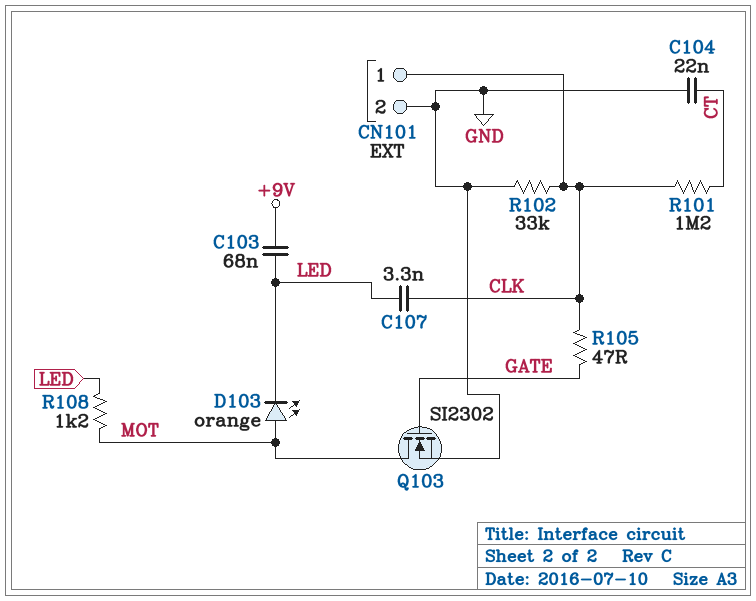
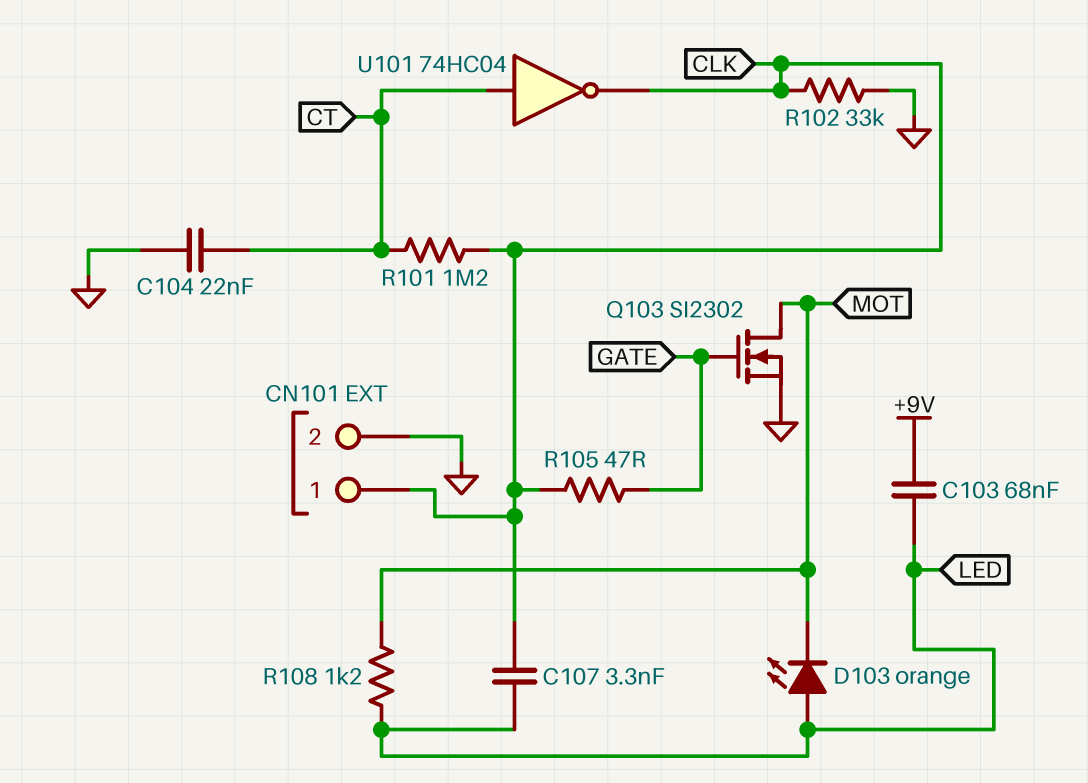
D103: LED orange (A MOT, K LED) -> LED orange (A LED, K MOT)
U101: none -> NOT 74HC04 (in CT, out CLK)

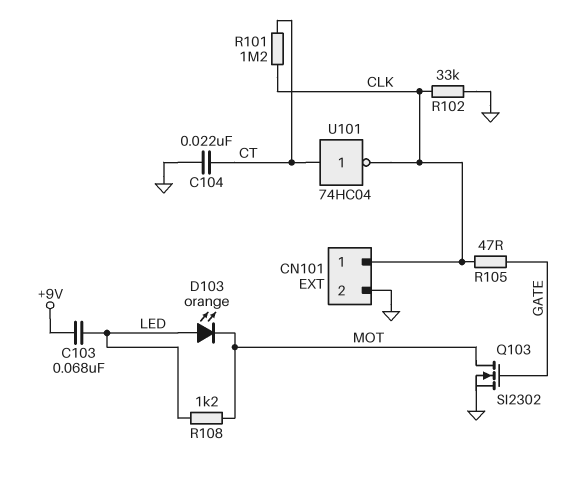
C107: 3.3nF (CLK, LED) -> none

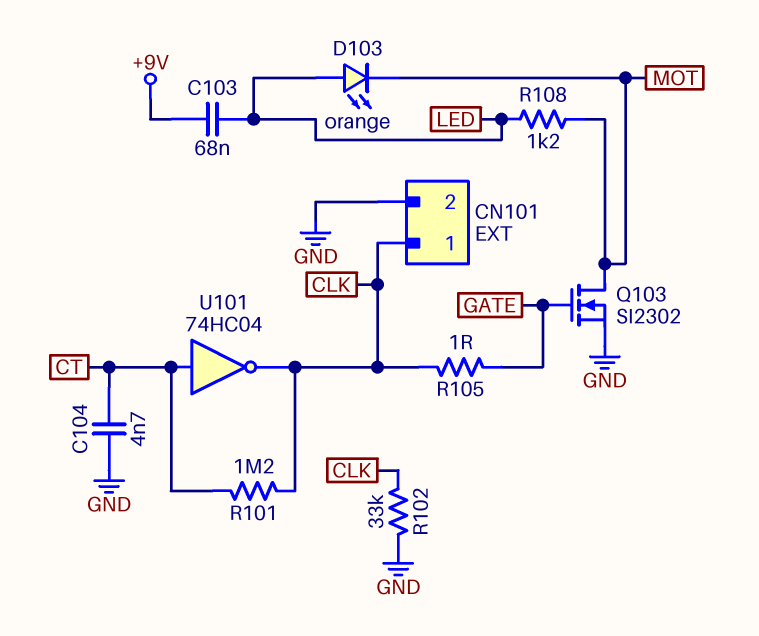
C104: 22nF (CT, GND) -> 4.7nF (CT, GND)
R105: 47 (CLK, GATE) -> 1 (CLK, GATE)

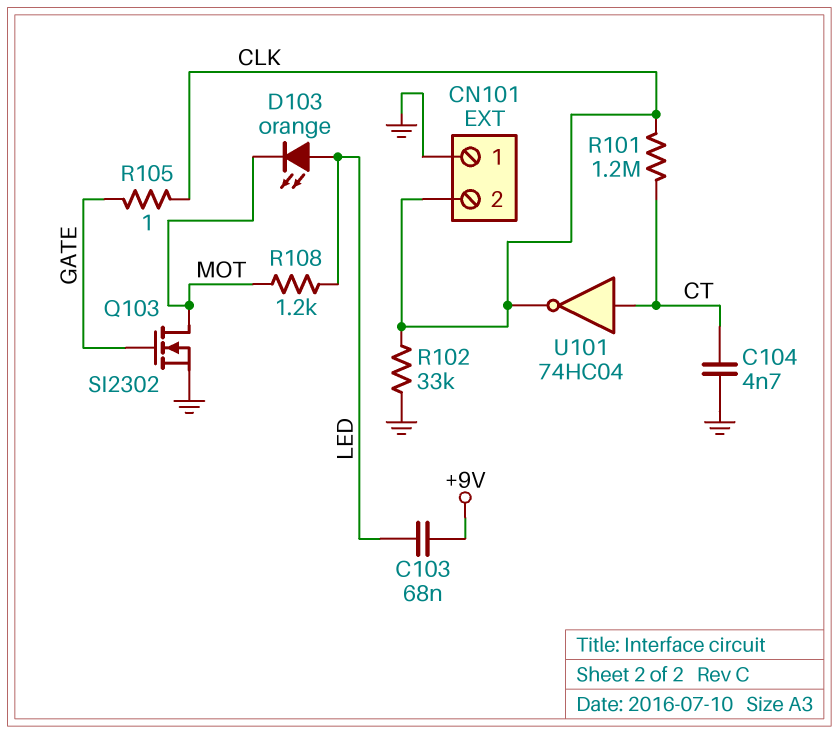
CN101 pin 1: CLK -> GND
CN101 pin 2: GND -> CLK

